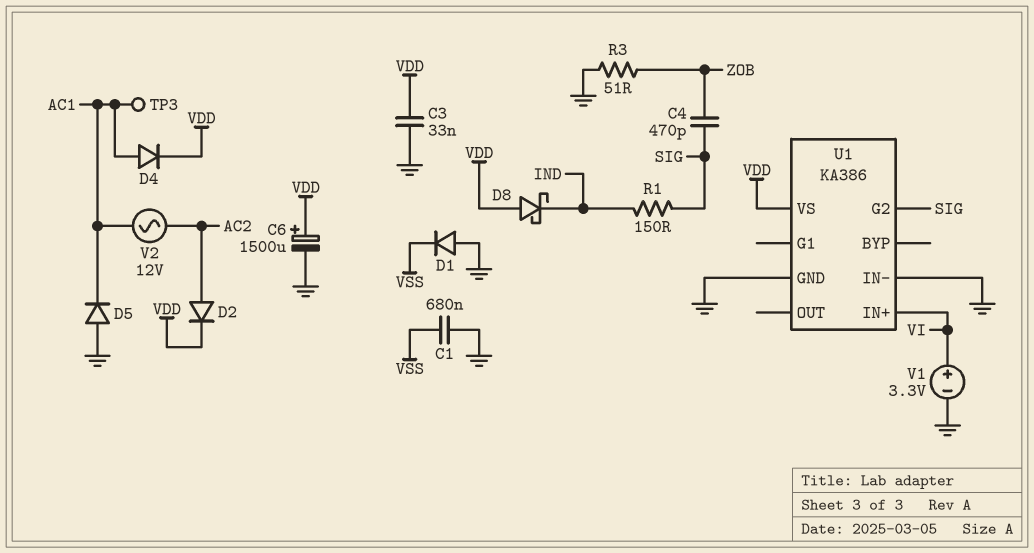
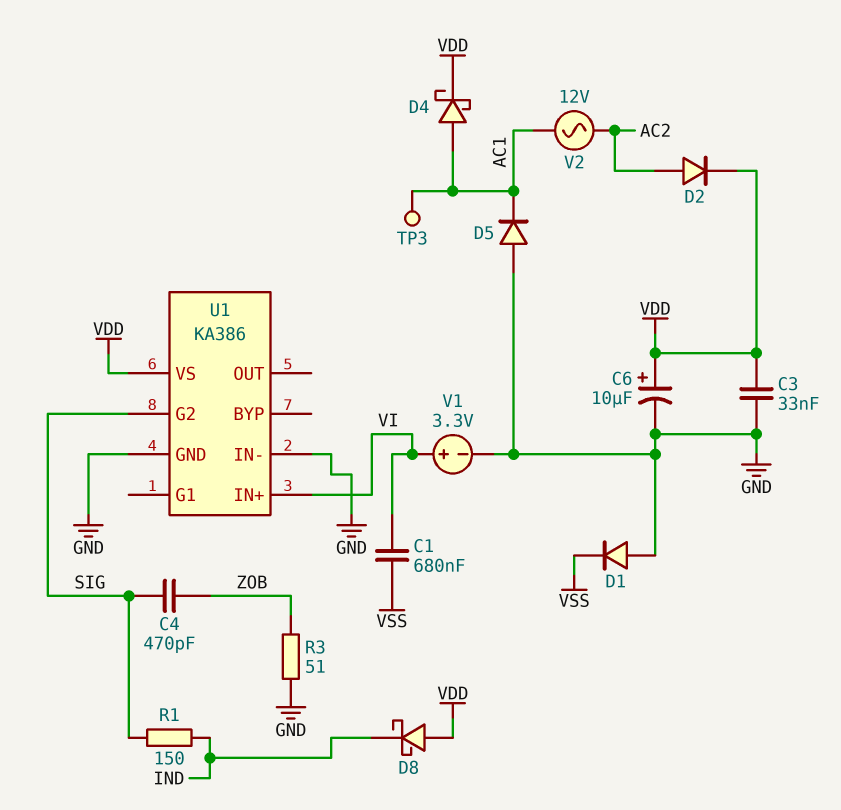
C1: 680nF (GND, VSS) -> 680nF (VI, VSS)
C6: 1500uF (plus VDD, minus GND) -> 10uF (plus VDD, minus GND)
D4: diode (A AC1, K VDD) -> schottky (A AC1, K VDD)

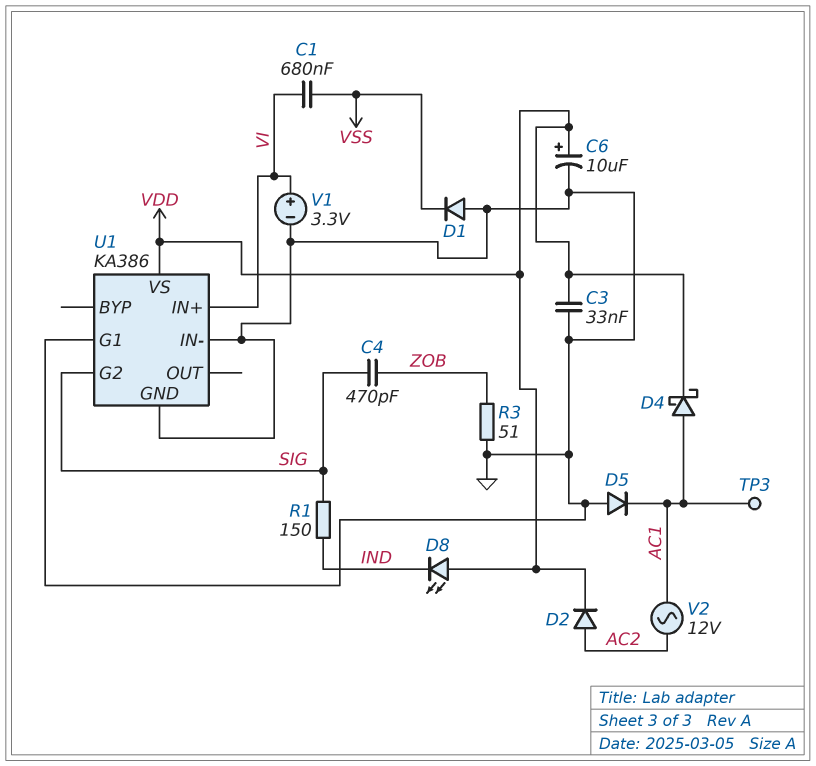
D8: schottky (A VDD, K IND) -> LED (A VDD, K IND)
U1 pin G1: none -> GND

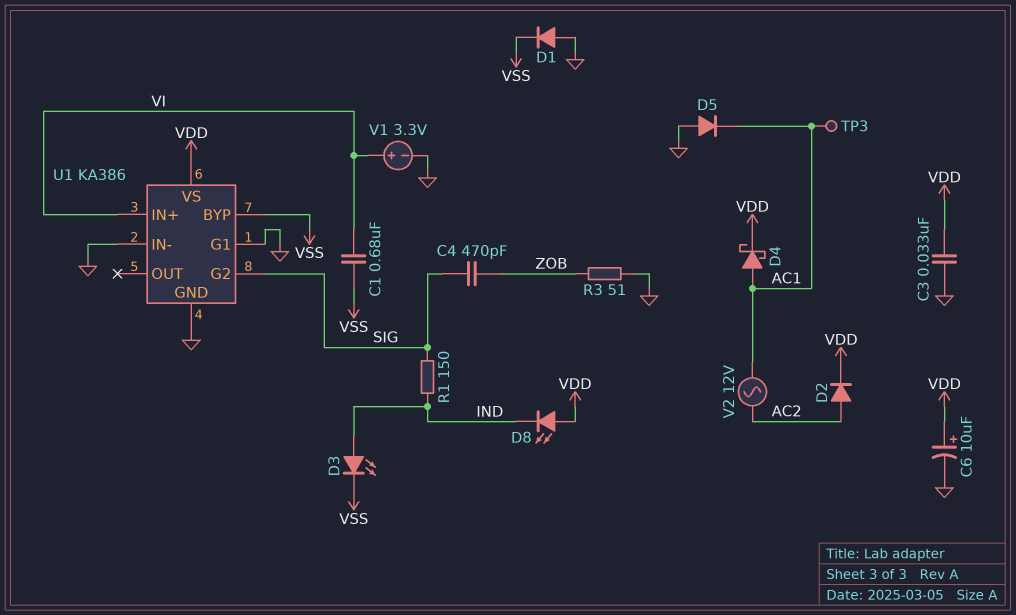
D3: none -> LED (A IND, K VSS)
U1 pin BYP: none -> VSS

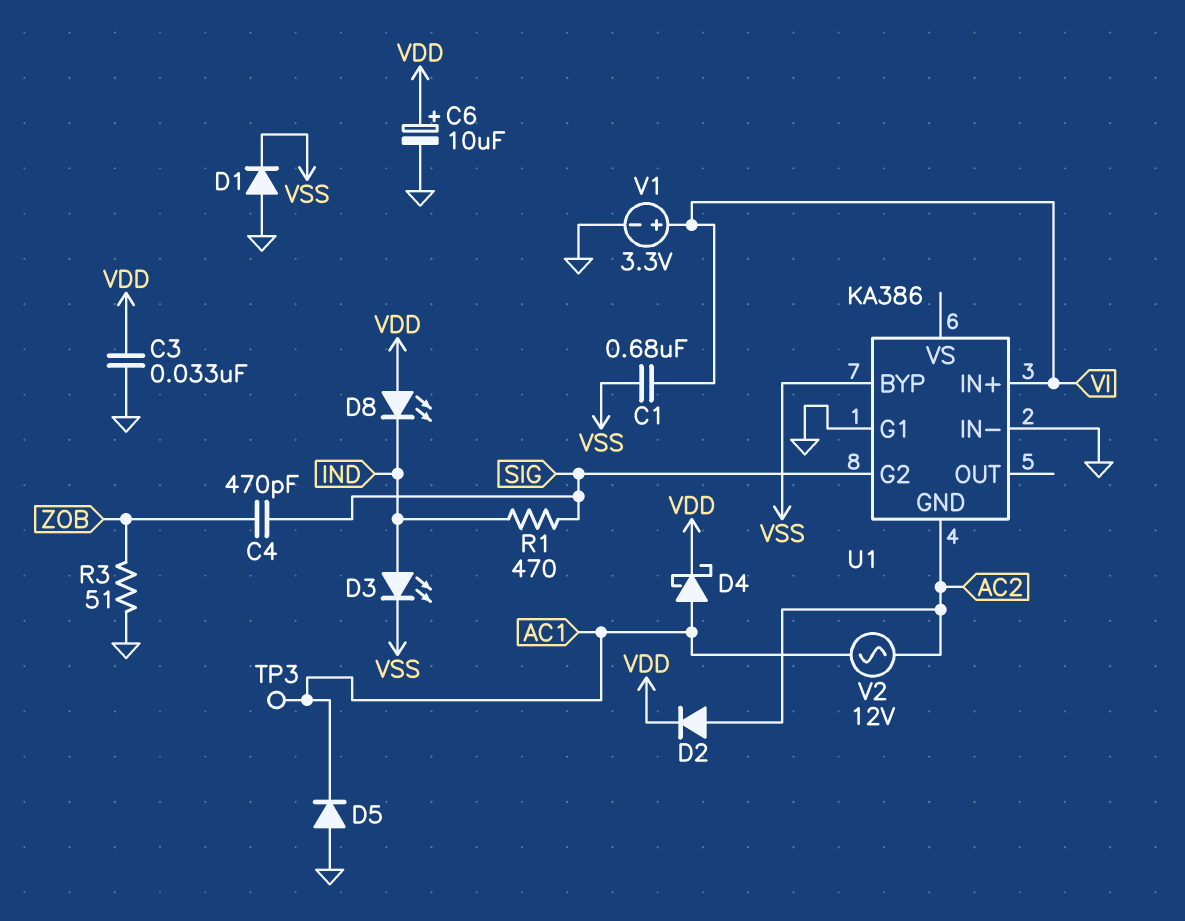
R1: 150 (IND, SIG) -> 470 (IND, SIG)
U1 pin GND: GND -> AC2
U1 pin VS: VDD -> none

